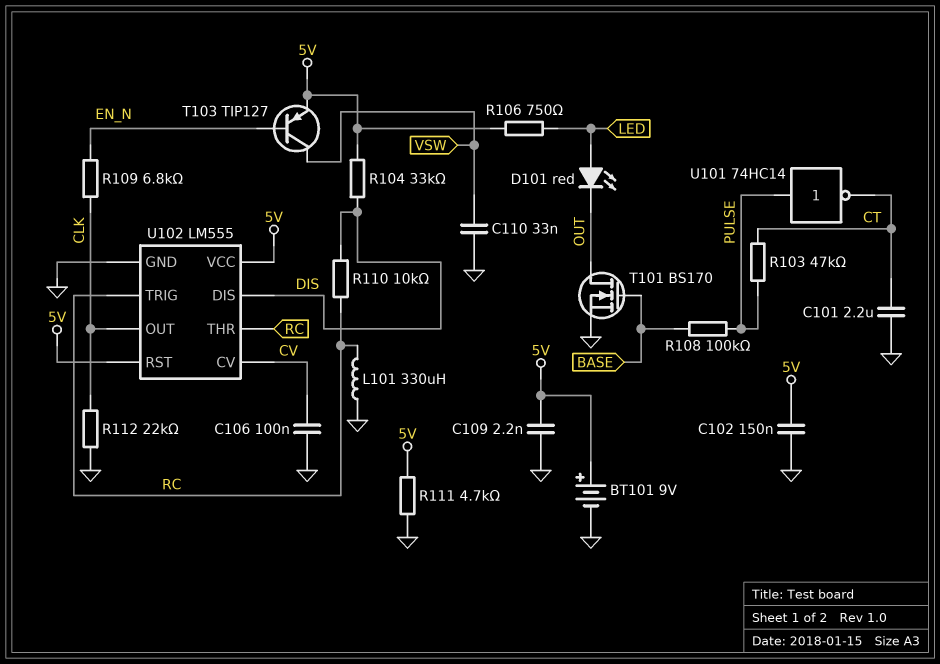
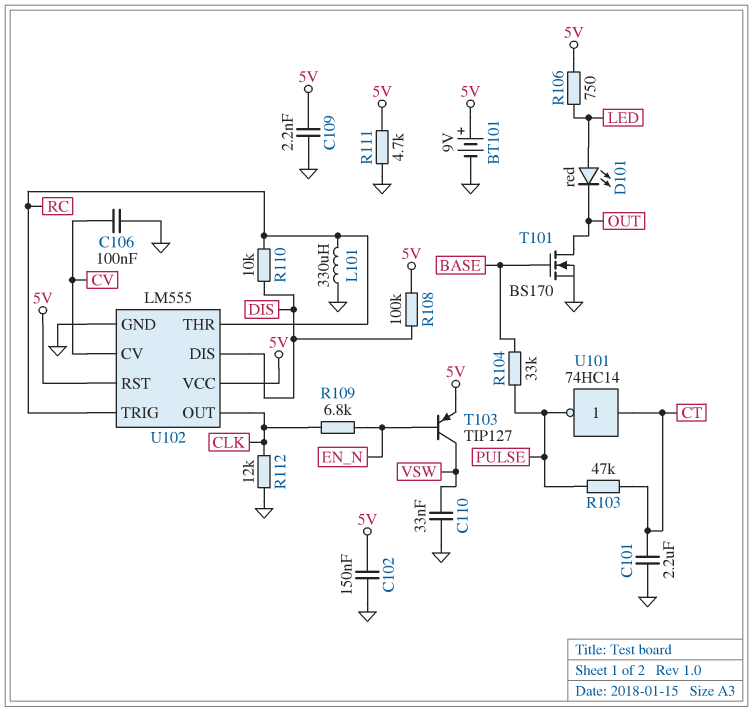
R104: 33k (5V, DIS) -> 33k (BASE, PULSE)
R108: 100k (BASE, PULSE) -> 100k (5V, DIS)
R112: 22k (CLK, GND) -> 12k (CLK, GND)
U101: NOT 74HC14 (in PULSE, out CT) -> NOT 74HC14 (in CT, out PULSE)

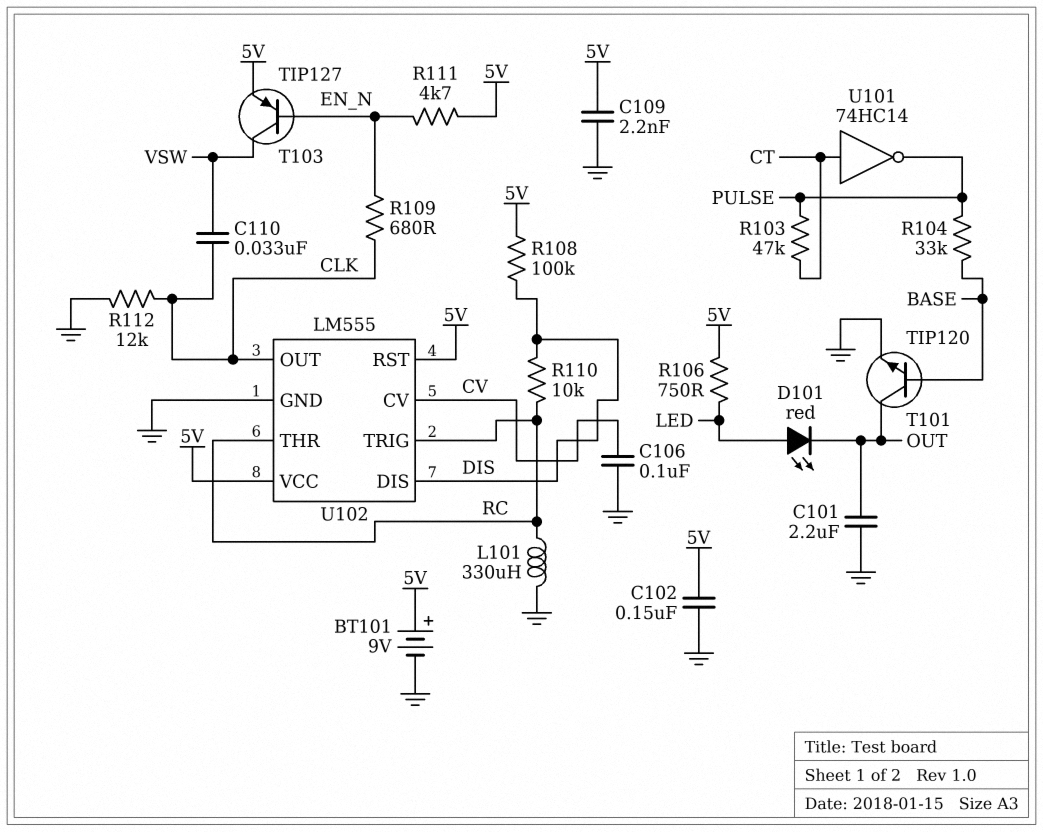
C101: 2.2uF (CT, GND) -> 2.2uF (GND, OUT)
C110: 33nF (GND, VSW) -> 33nF (CLK, VSW)
R109: 6.8k (CLK, EN_N) -> 680 (CLK, EN_N)
R111: 4.7k (5V, GND) -> 4.7k (5V, EN_N)
T101: NMOS BS170 (G BASE, D OUT, S GND) -> NPN TIP120 (B BASE, C OUT, E GND)

